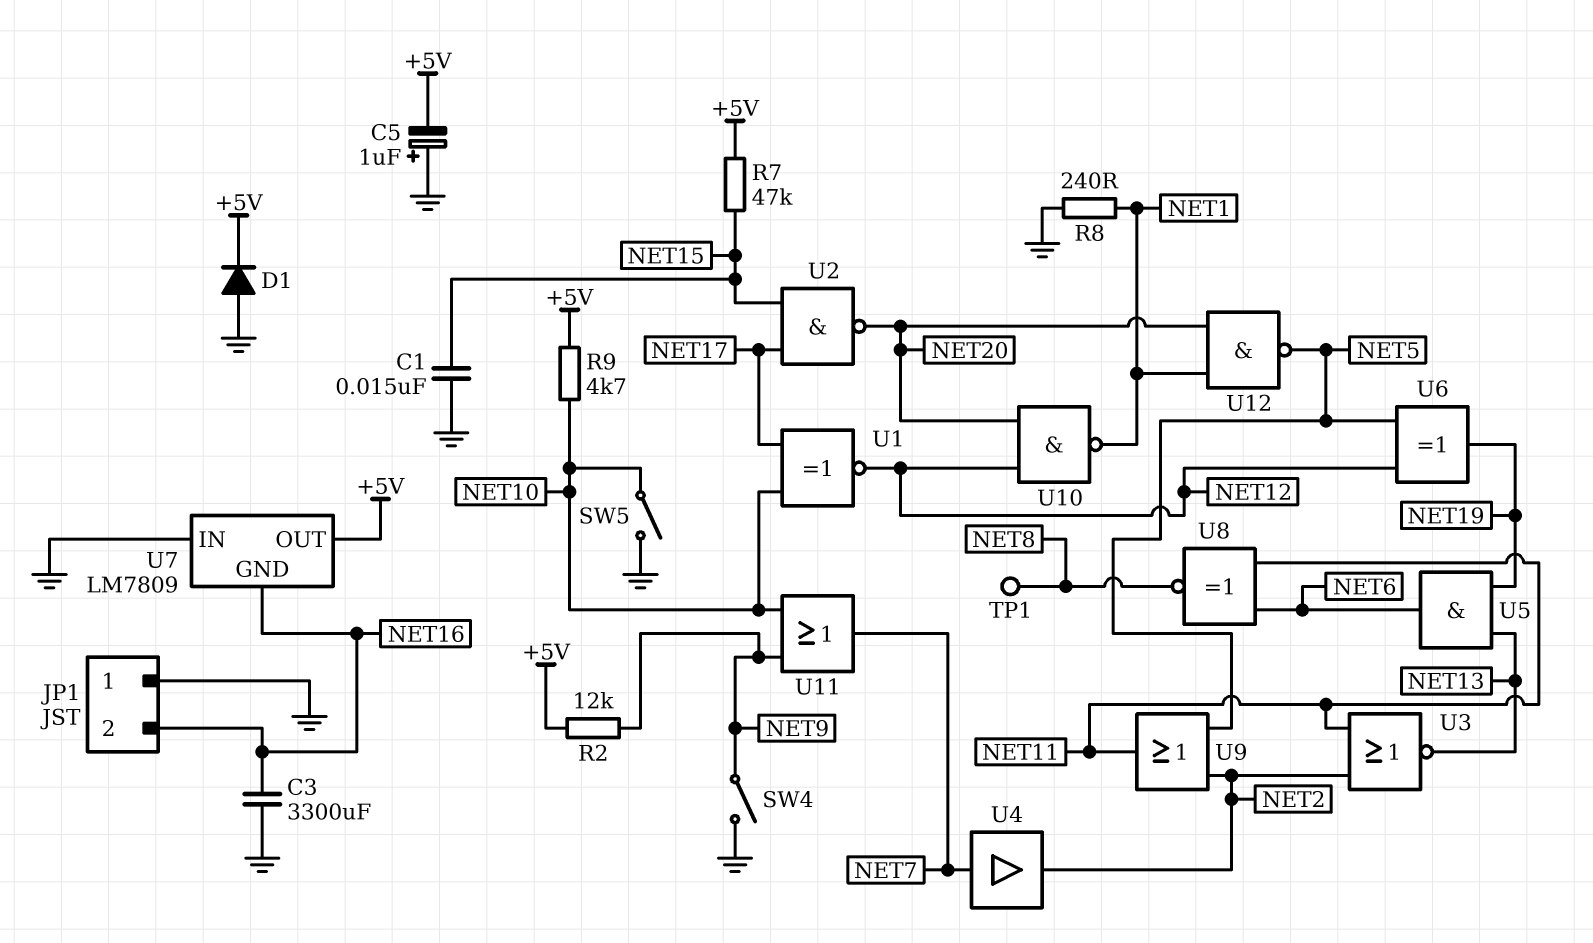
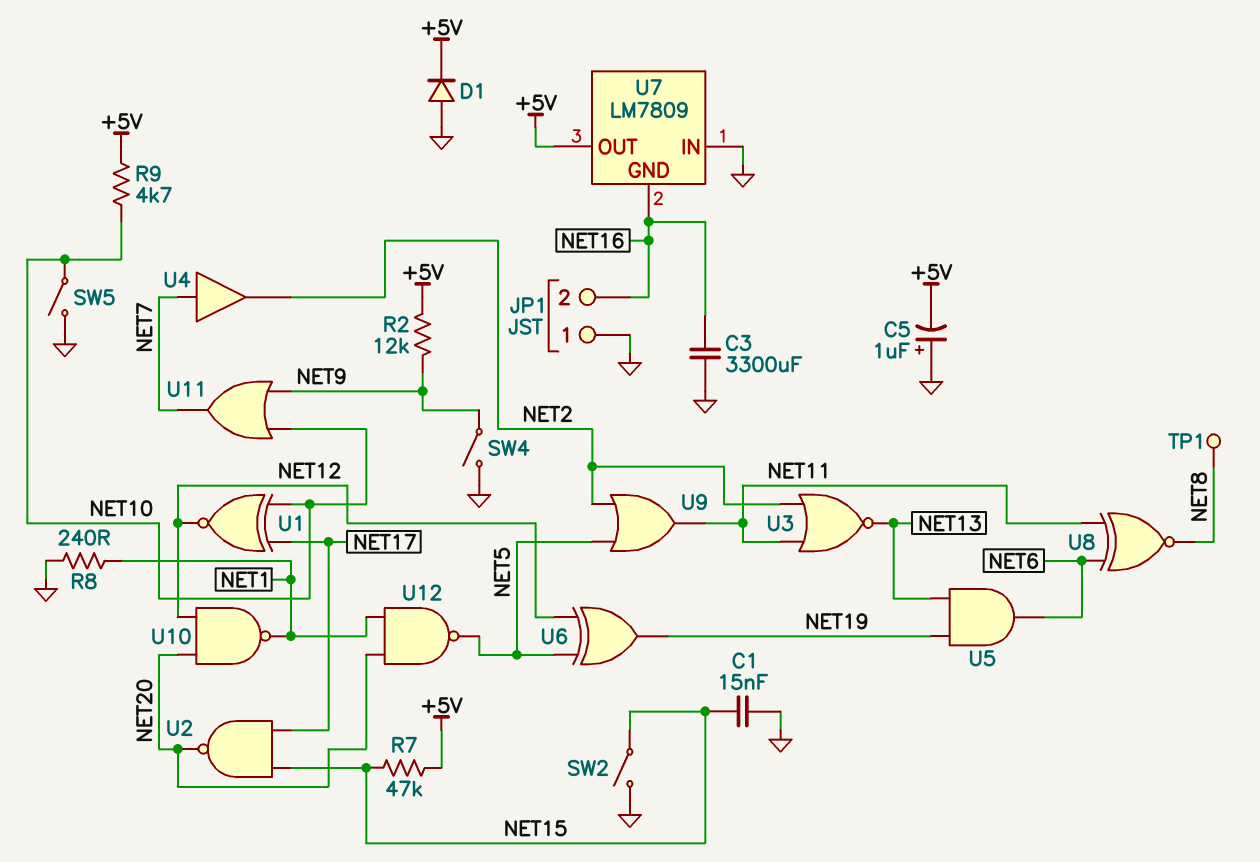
SW2: none -> switch (GND, NET15)

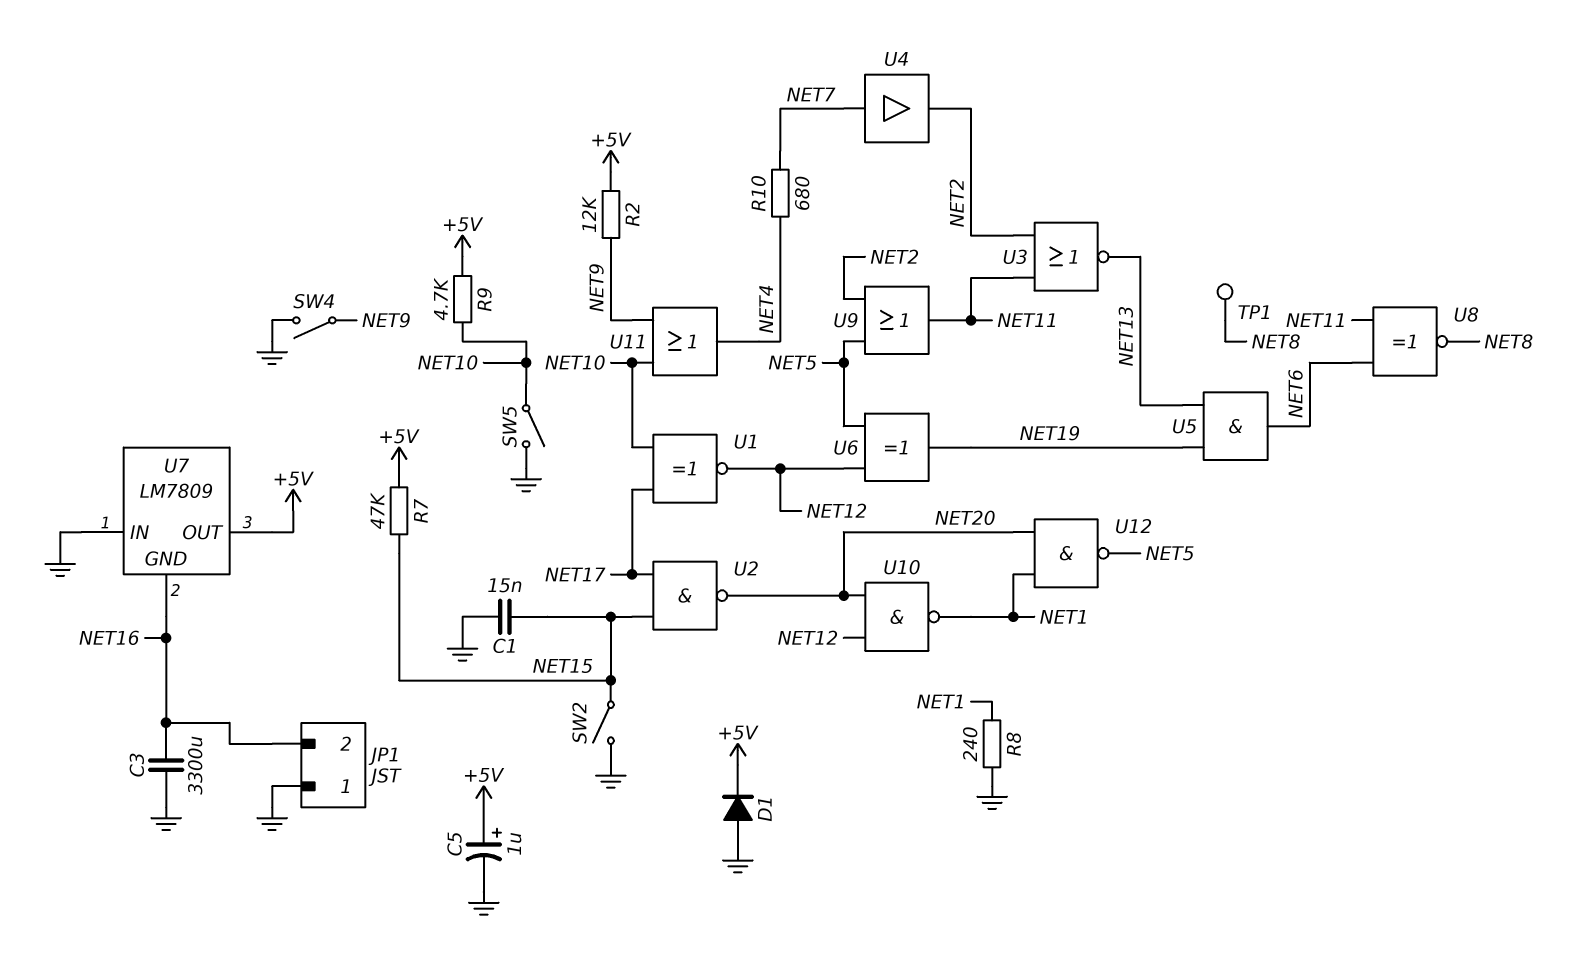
C5: 1uF (plus GND, minus +5V) -> 1uF (plus +5V, minus GND)
R10: none -> 680 (NET4, NET7)
U11: OR (in NET9, in NET10, out NET7) -> OR (in NET9, in NET10, out NET4)

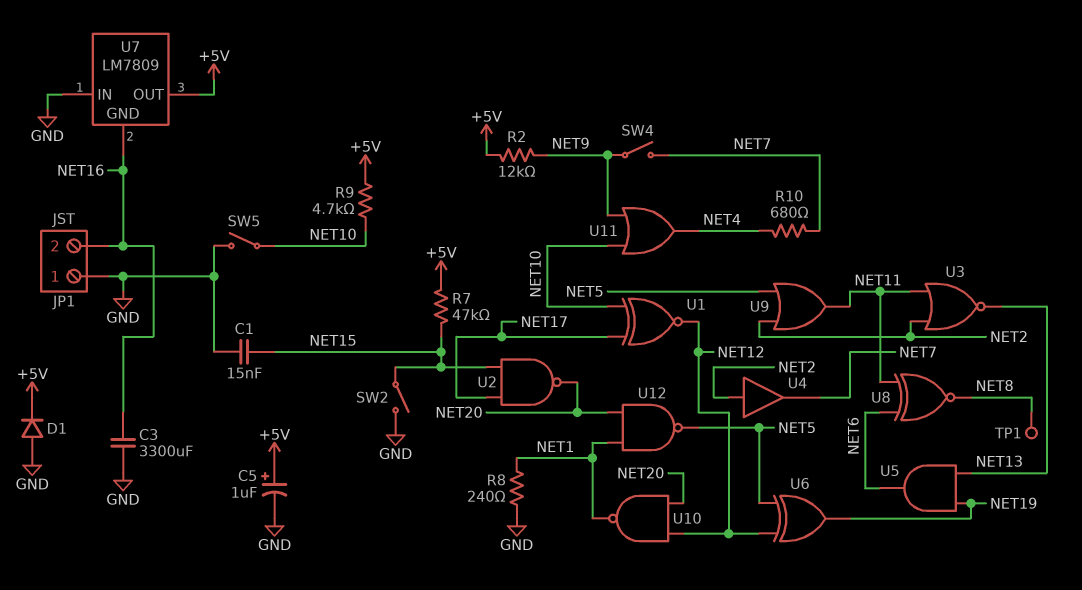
SW4: switch (GND, NET9) -> switch (NET7, NET9)
U4: buffer (in NET7, out NET2) -> buffer (in NET2, out NET7)

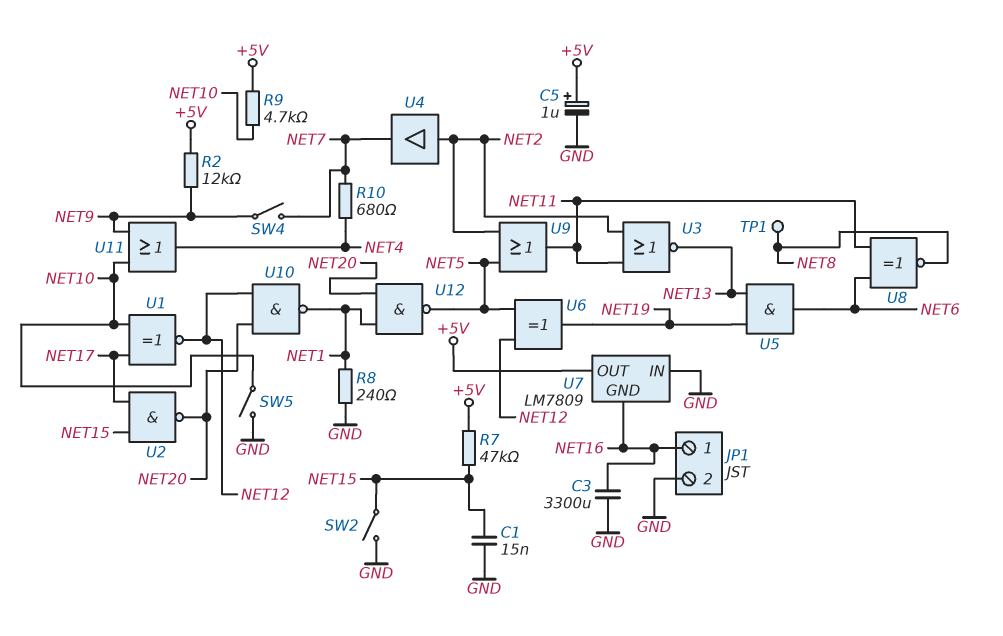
D1: diode (A GND, K +5V) -> none
JP1 pin 1: GND -> NET16
JP1 pin 2: NET16 -> GND

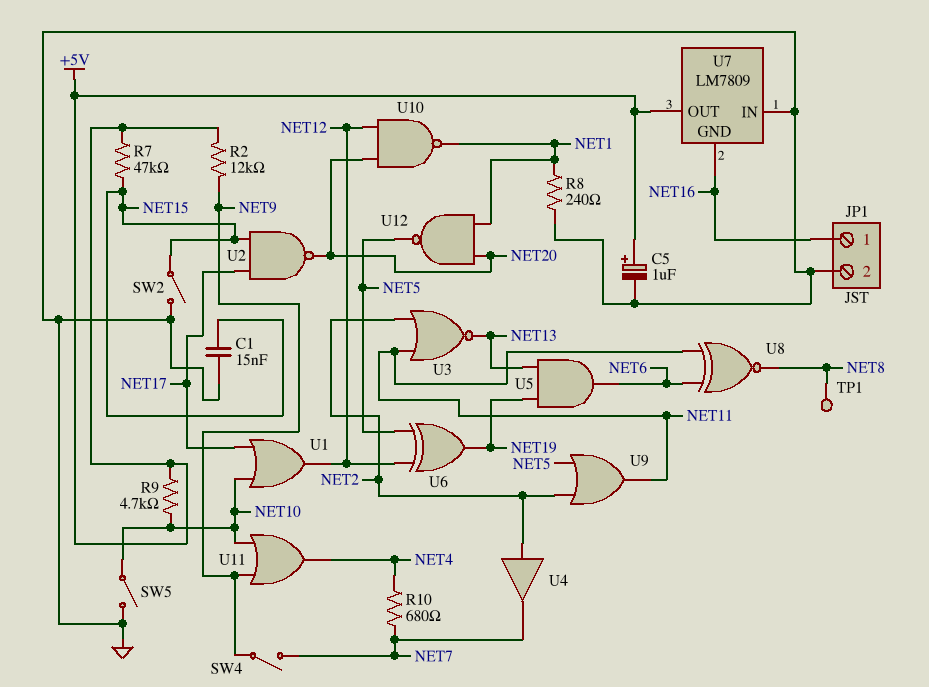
C3: 3300uF (GND, NET16) -> none
U1: XNOR (in NET10, in NET17, out NET12) -> OR (in NET10, in NET17, out NET12)

